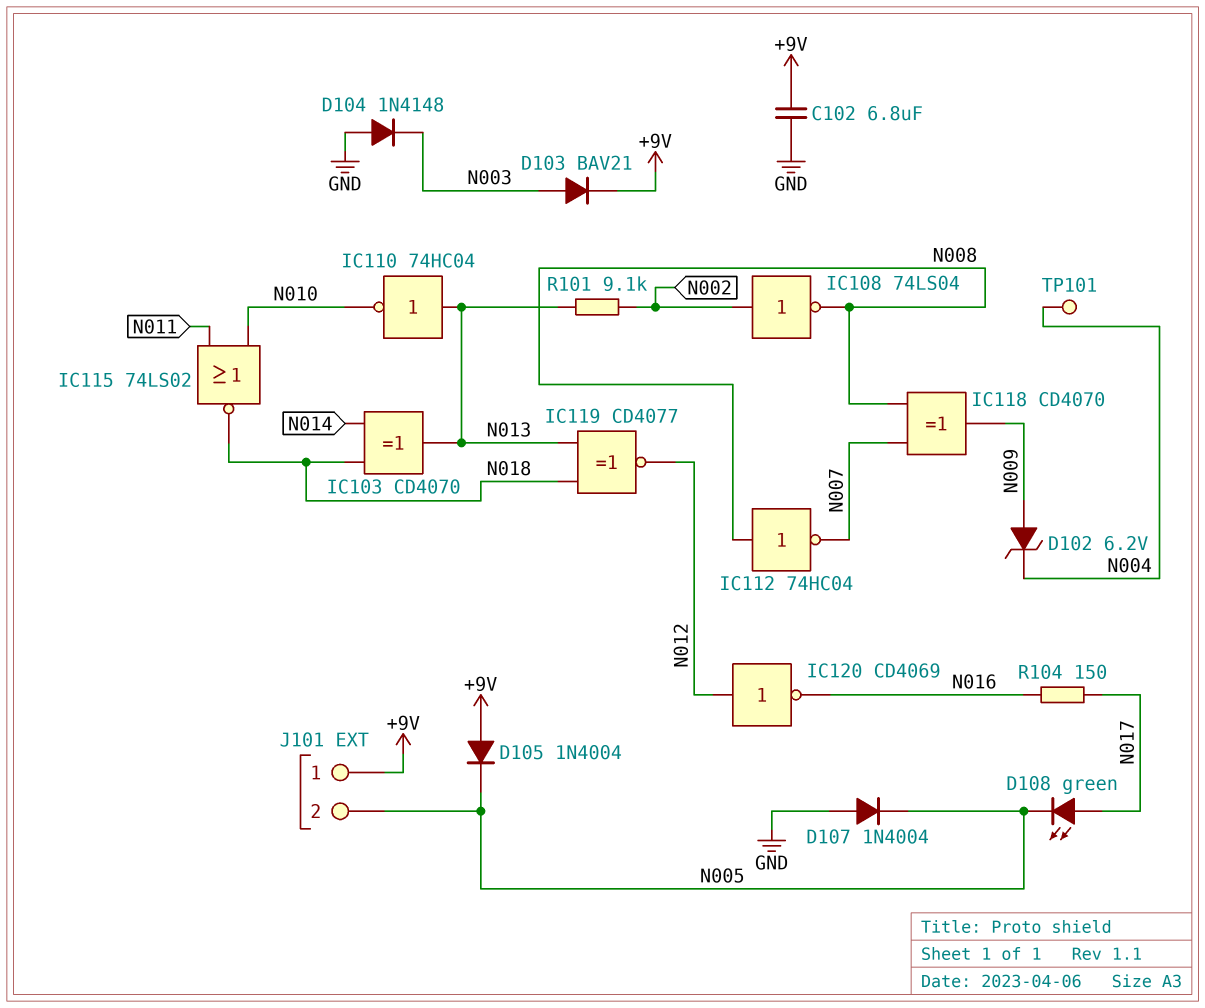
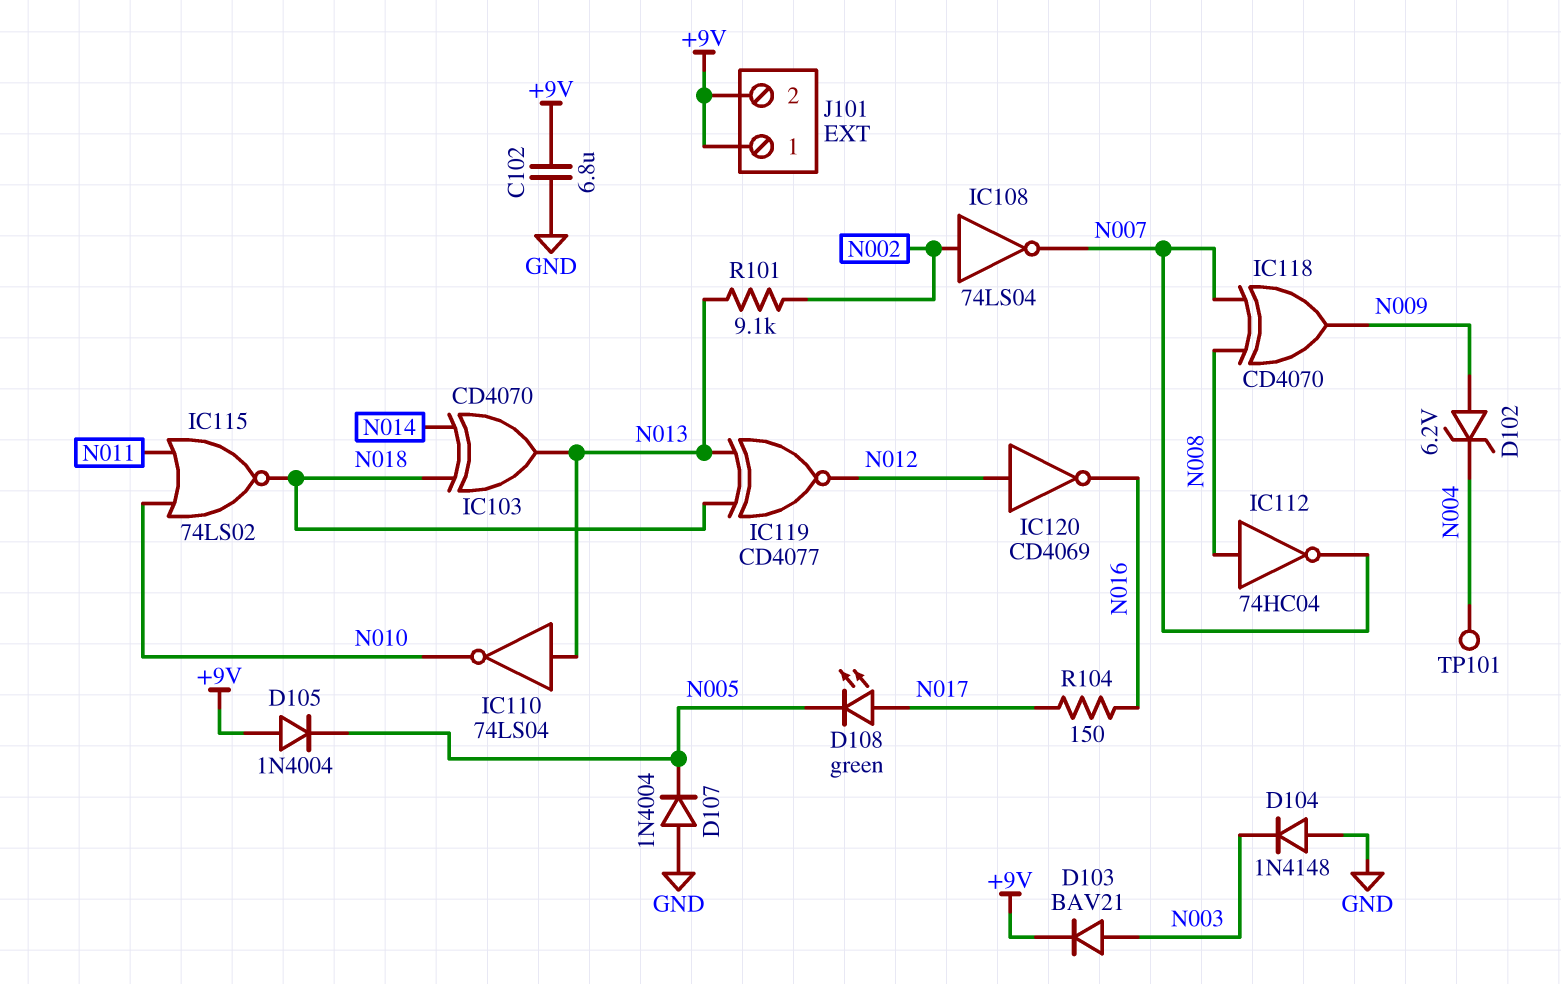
IC108: NOT 74LS04 (in N002, out N008) -> NOT 74LS04 (in N002, out N007)
IC110: NOT 74HC04 (in N013, out N010) -> NOT 74LS04 (in N013, out N010)
J101 pin 2: N005 -> +9V

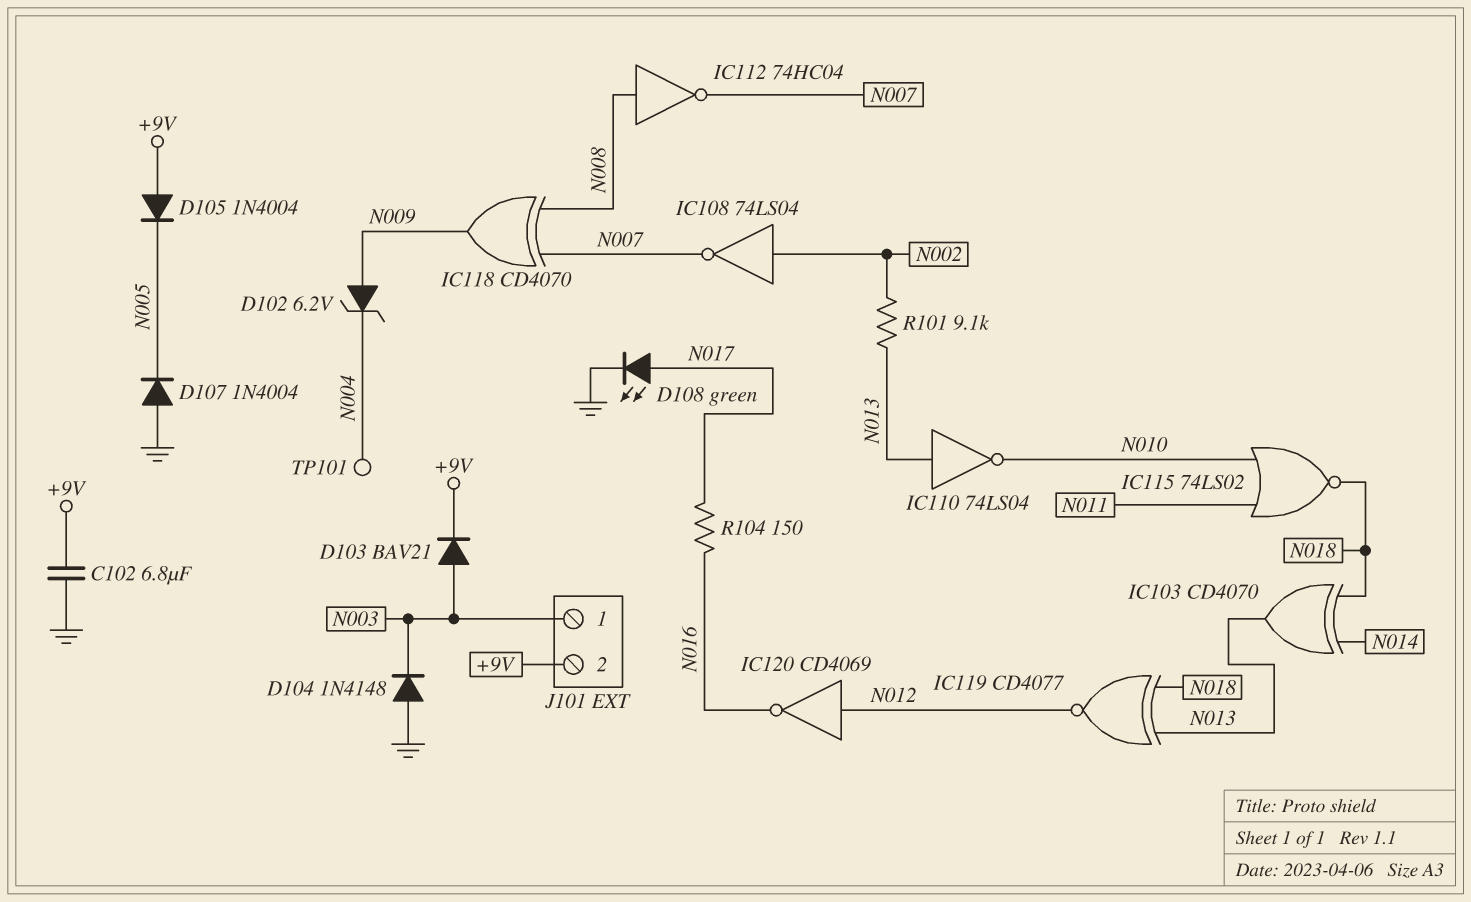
D108: LED green (A N017, K N005) -> LED green (A N017, K GND)
J101 pin 1: +9V -> N003

